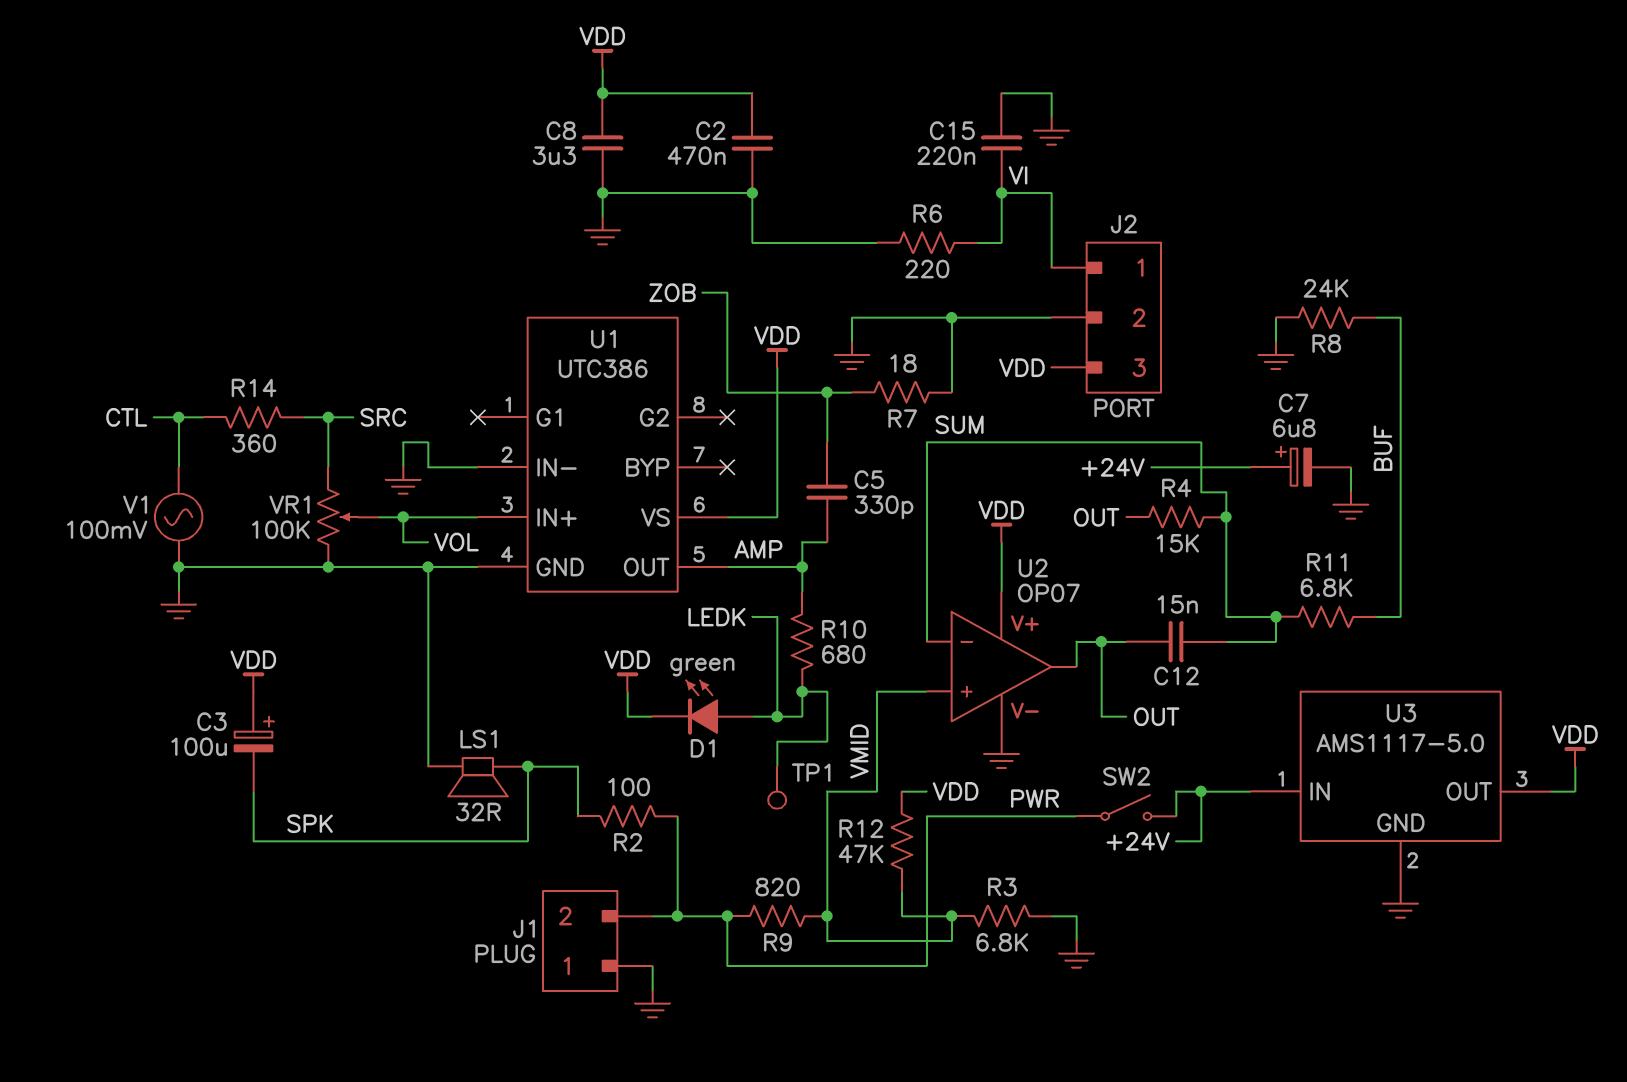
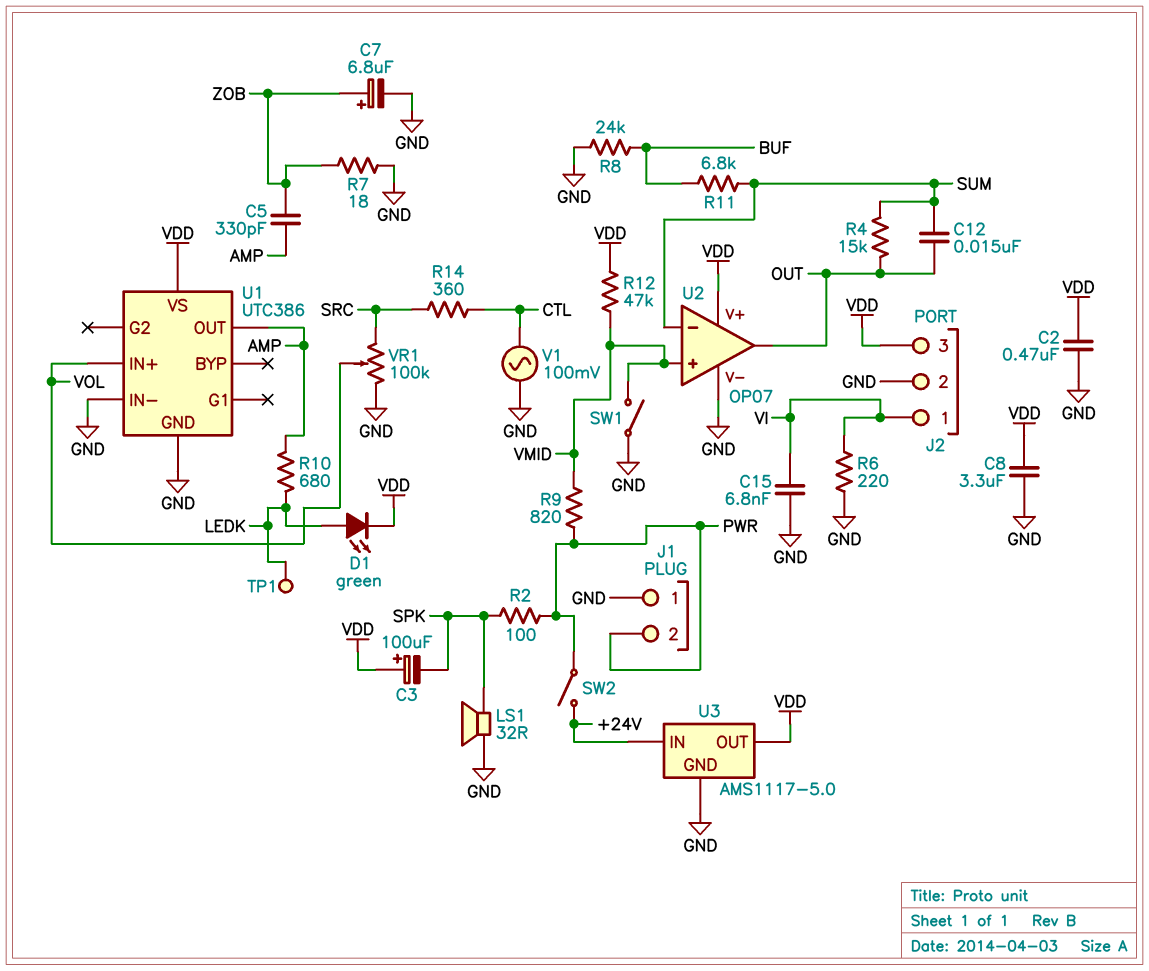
C7: 6.8uF (plus +24V, minus GND) -> 6.8uF (plus ZOB, minus GND)
C15: 220nF (GND, VI) -> 6.8nF (GND, VI)
R3: 6.8k (GND, VMID) -> none
SW1: none -> switch (GND, VMID)

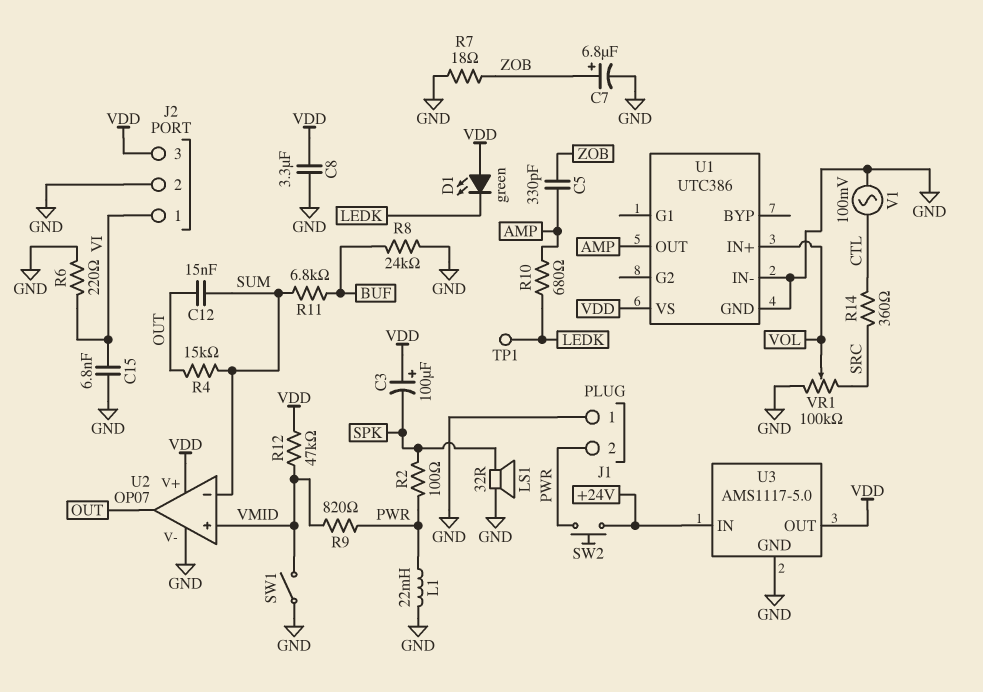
C2: 470nF (GND, VDD) -> none
D1: LED green (A LEDK, K VDD) -> LED green (A VDD, K LEDK)
L1: none -> 22mH (GND, PWR)
SW2: switch (+24V, PWR) -> button (+24V, PWR)

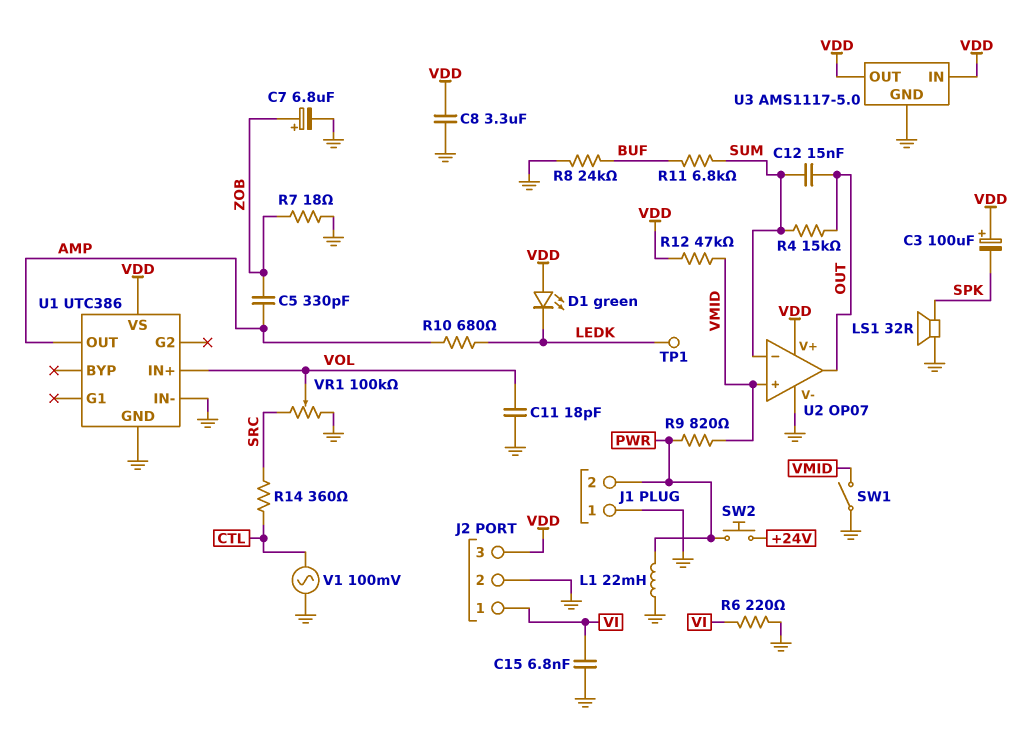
C11: none -> 18pF (GND, VOL)
R2: 100 (PWR, SPK) -> none
U3 pin IN: +24V -> VDD

